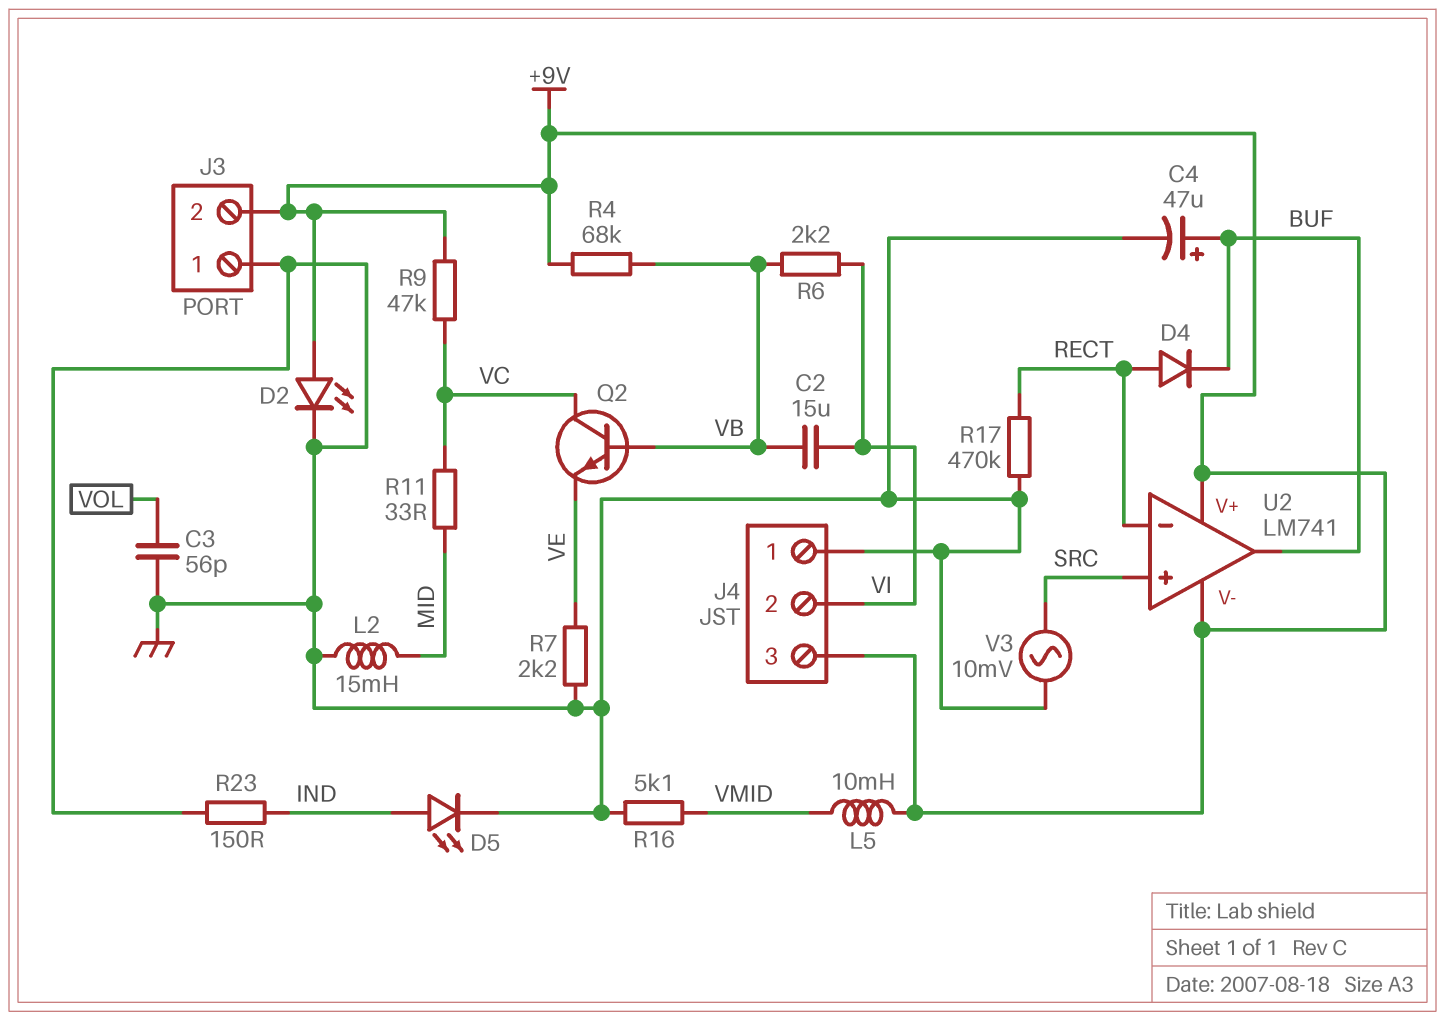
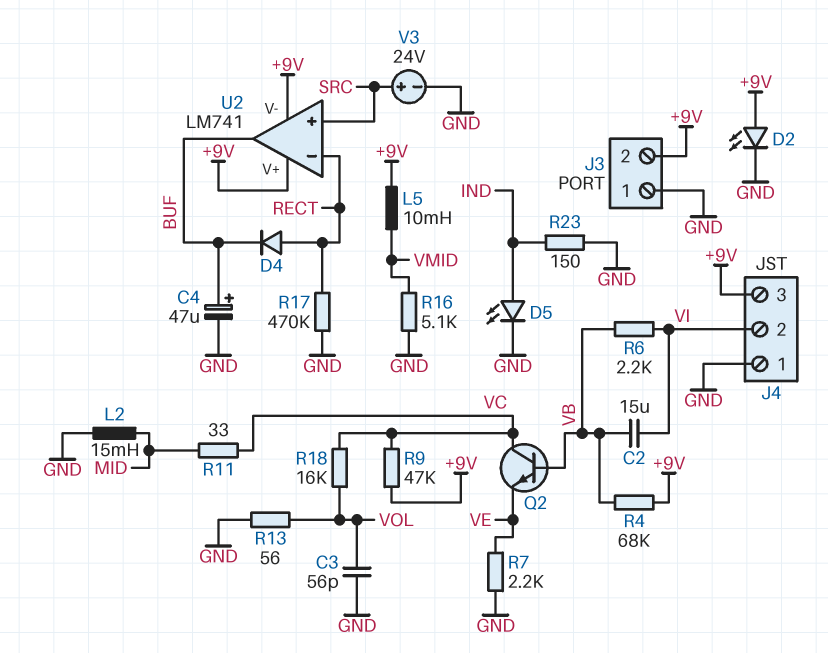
R13: none -> 56 (GND, VOL)
R18: none -> 16k (VC, VOL)
V3: AC 10mV (GND, SRC) -> 24V (plus SRC, minus GND)

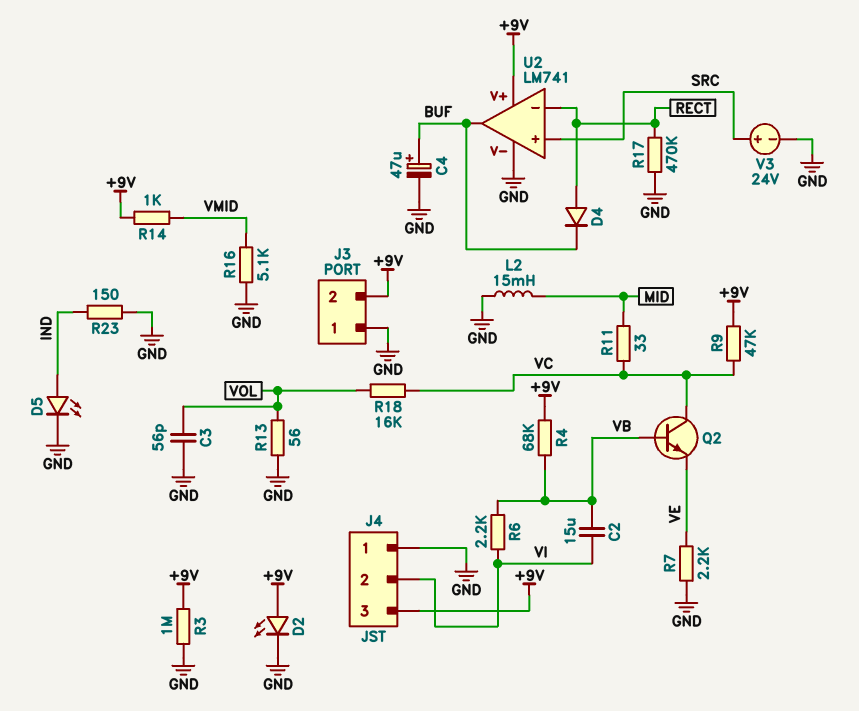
L5: 10mH (+9V, VMID) -> none
R3: none -> 1M (+9V, GND)
R14: none -> 1k (+9V, VMID)
U2 pin V-: +9V -> GND

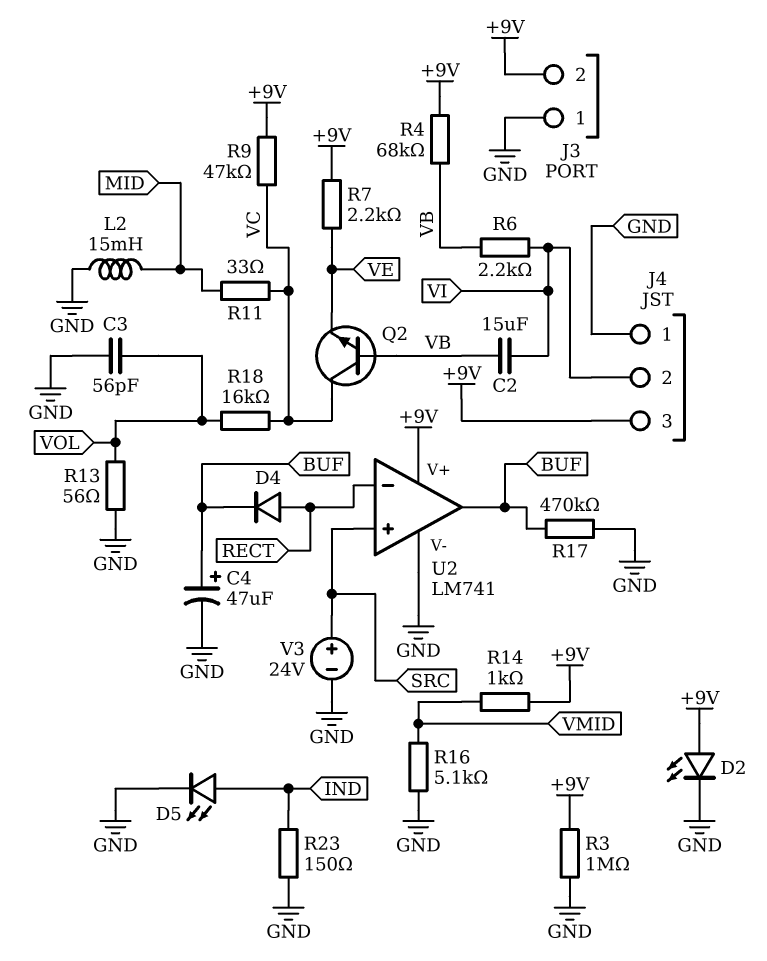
R7: 2.2k (GND, VE) -> 2.2k (+9V, VE)
R17: 470k (GND, RECT) -> 470k (BUF, GND)

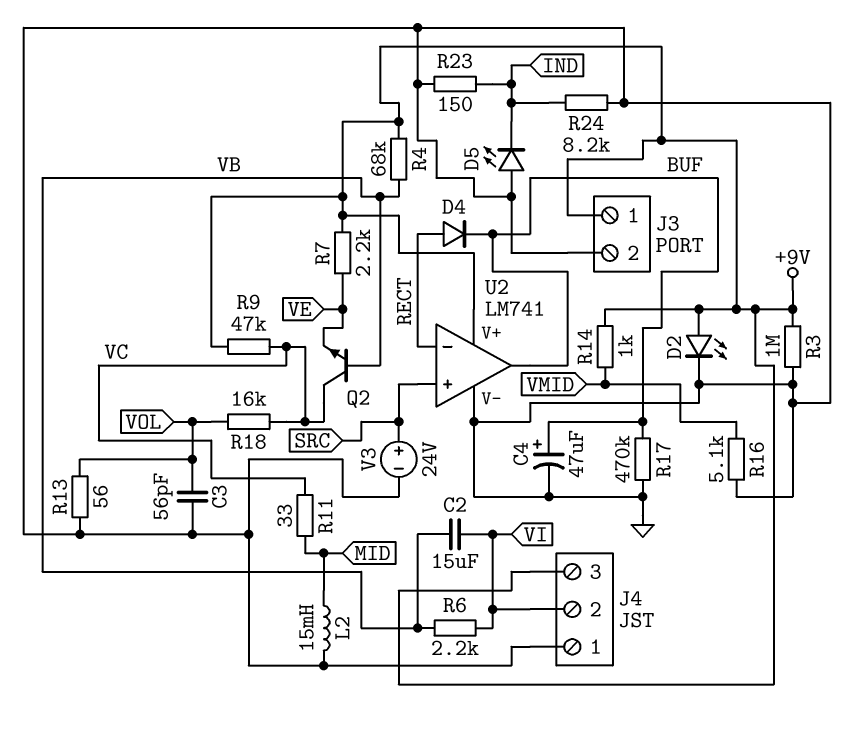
D5: LED (A IND, K GND) -> LED (A GND, K IND)
J3 pin 1: GND -> +9V
J3 pin 2: +9V -> GND
R24: none -> 8.2k (GND, IND)

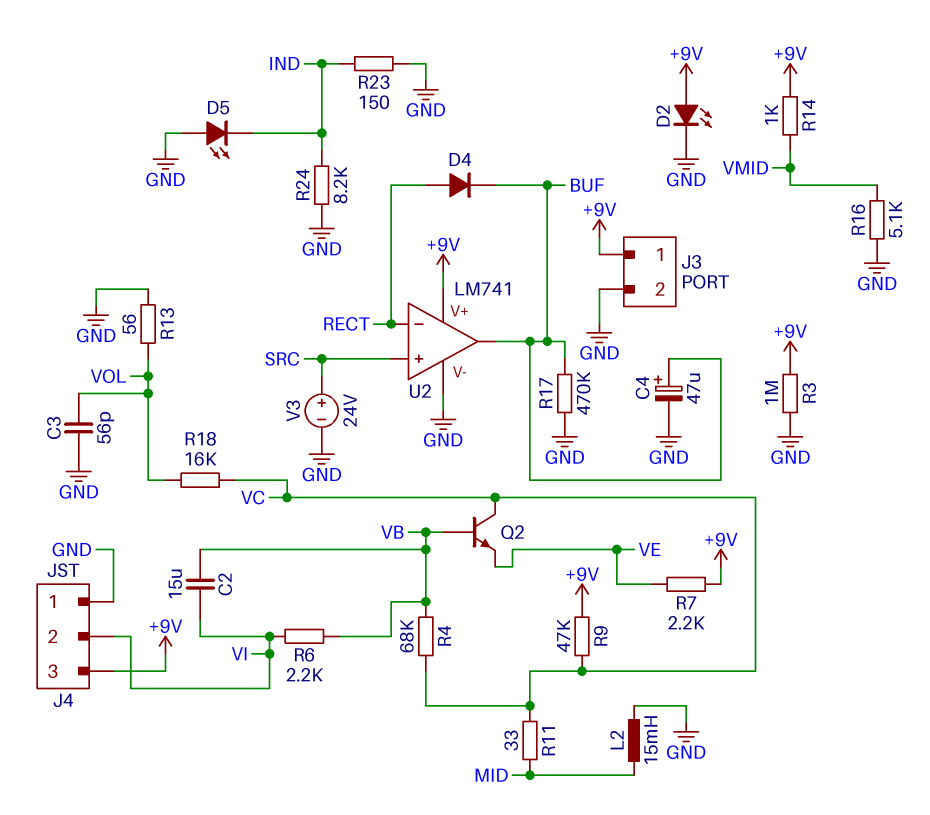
R4: 68k (+9V, VB) -> 68k (VB, VC)

